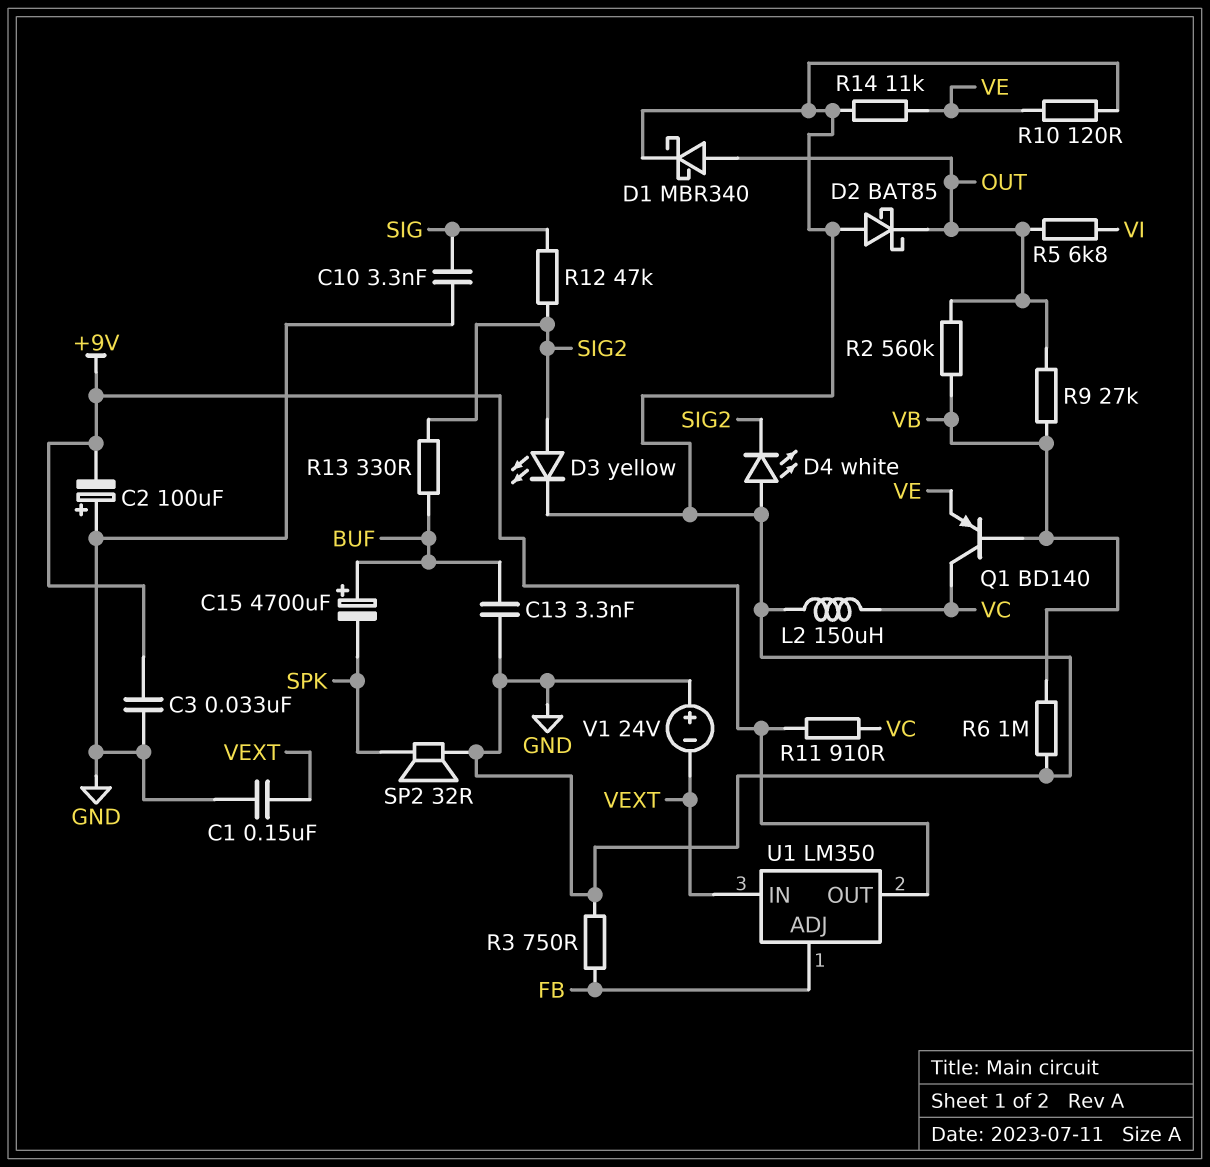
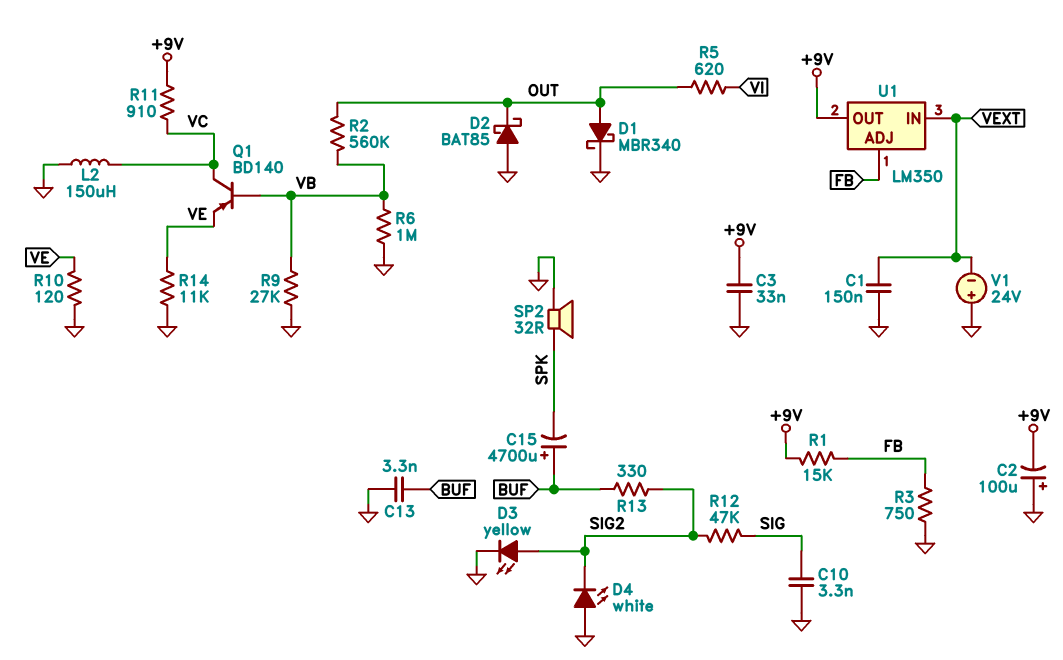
R1: none -> 15k (+9V, FB)
R5: 6.8k (OUT, VI) -> 620 (OUT, VI)
R9: 27k (OUT, VB) -> 27k (GND, VB)

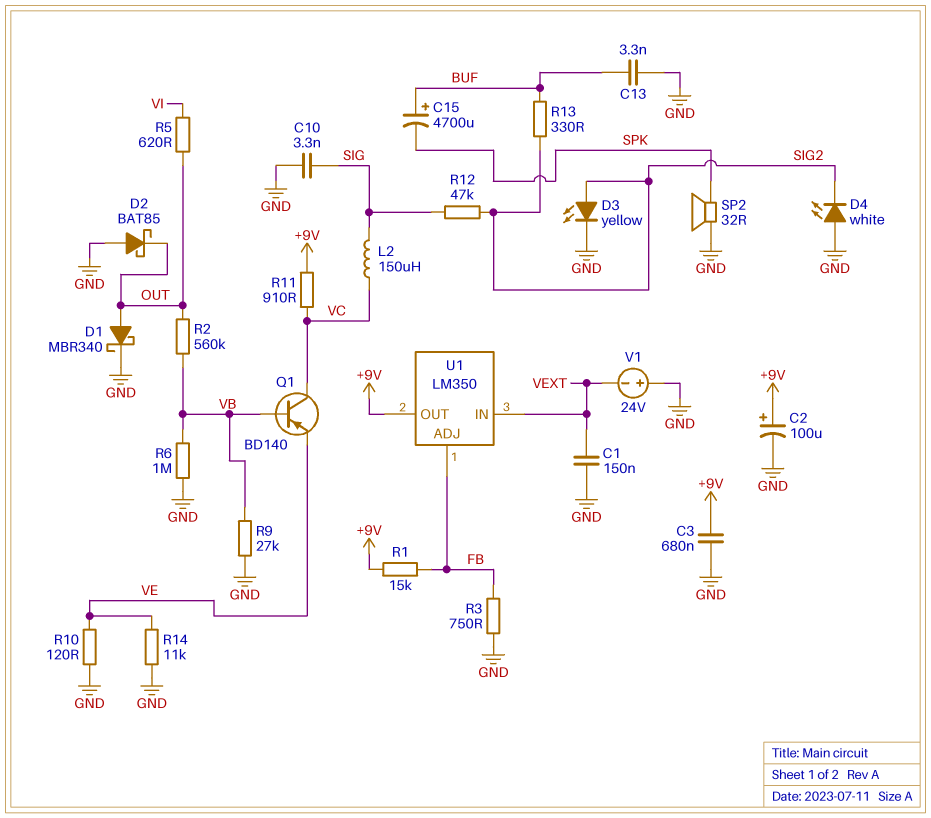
C2: 100uF (plus GND, minus +9V) -> 100uF (plus +9V, minus GND)
C3: 33nF (+9V, GND) -> 680nF (+9V, GND)
L2: 150uH (GND, VC) -> 150uH (SIG, VC)

